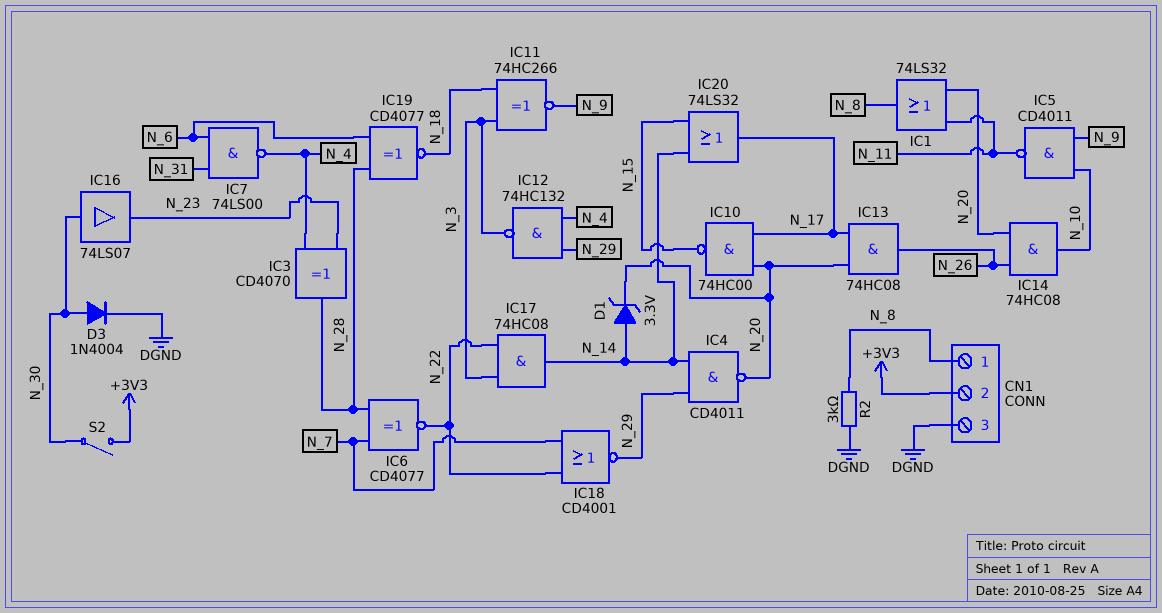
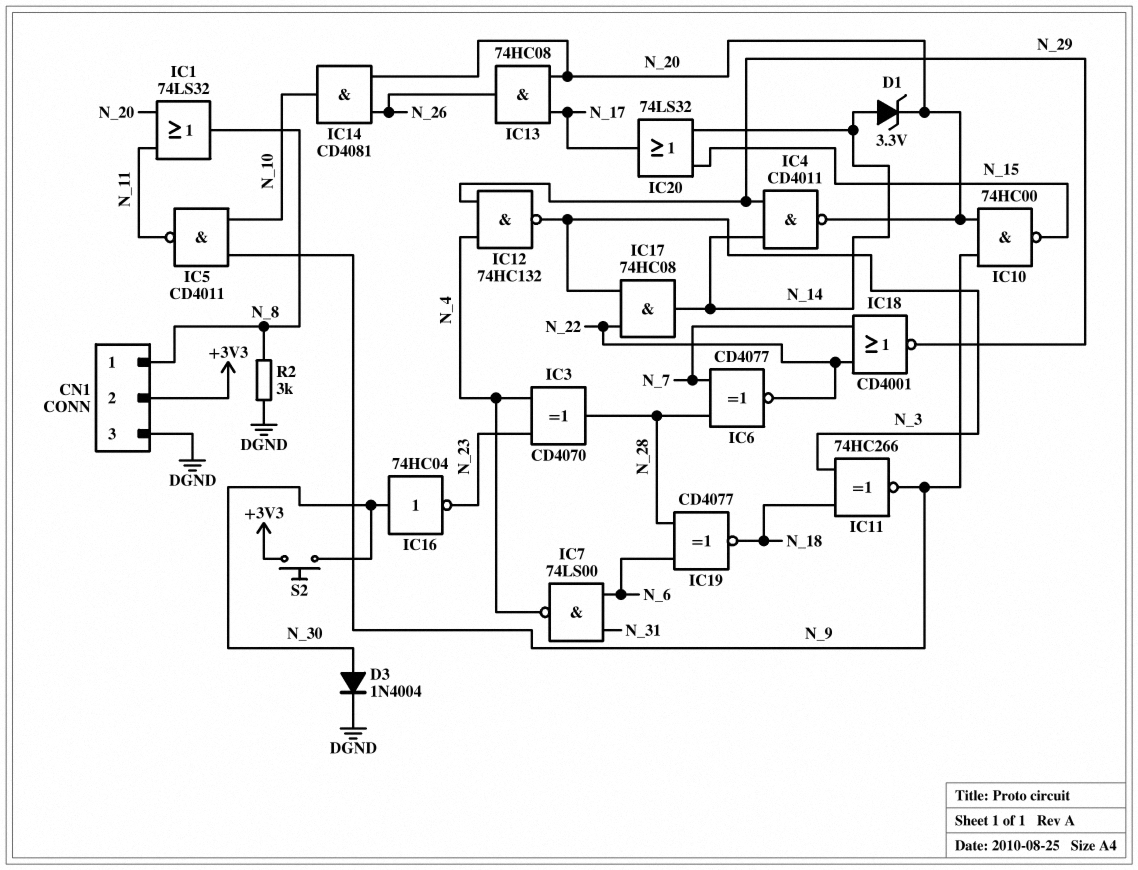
IC10: NAND 74HC00 (in N_17, in N_20, out N_15) -> NAND 74HC00 (in N_9, in N_20, out N_15)
IC14: AND 74HC08 (in N_20, in N_26, out N_10) -> AND CD4081 (in N_20, in N_26, out N_10)
IC16: buffer 74LS07 (in N_30, out N_23) -> NOT 74HC04 (in N_30, out N_23)
S2: switch (+3V3, N_30) -> button (+3V3, N_30)

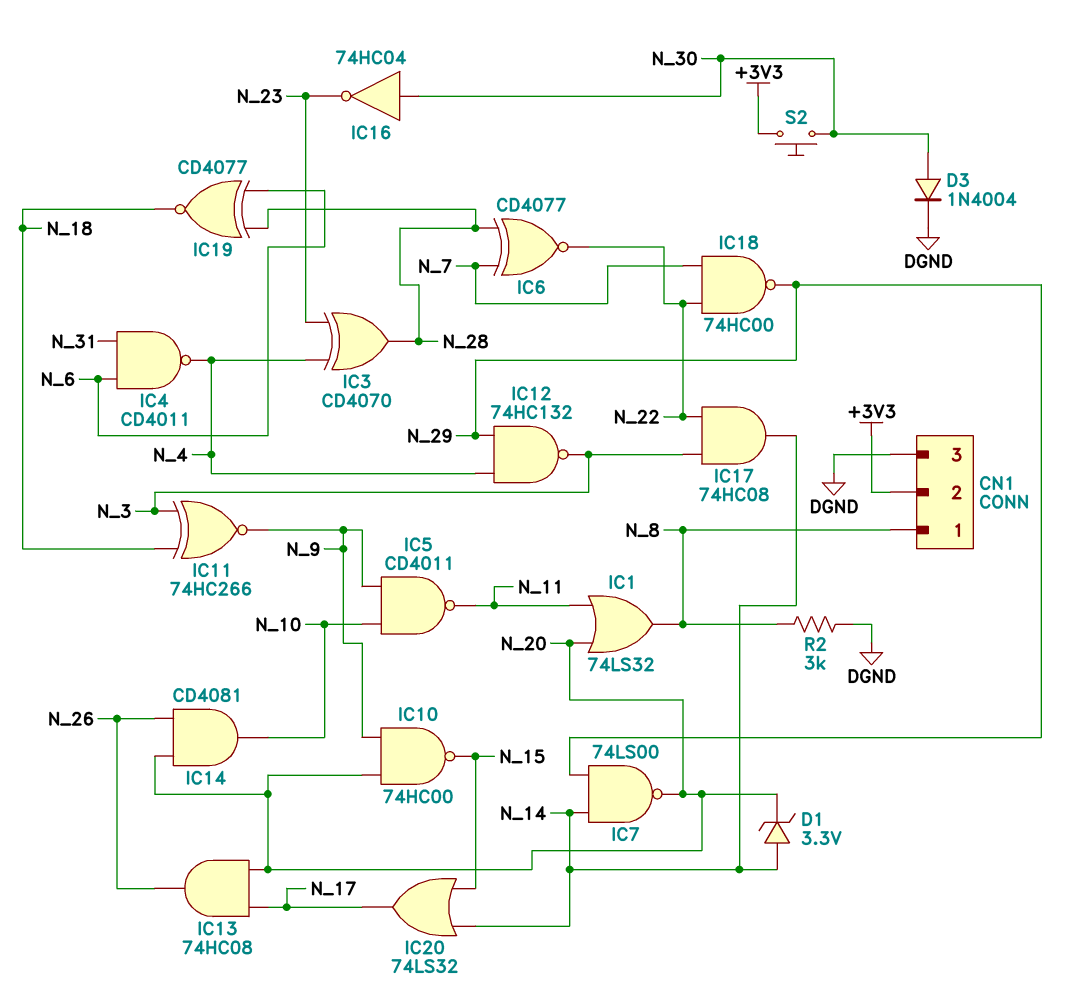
IC4: NAND CD4011 (in N_14, in N_29, out N_20) -> NAND CD4011 (in N_6, in N_31, out N_4)
IC7: NAND 74LS00 (in N_6, in N_31, out N_4) -> NAND 74LS00 (in N_14, in N_29, out N_20)
IC18: NOR CD4001 (in N_7, in N_22, out N_29) -> NAND 74HC00 (in N_7, in N_22, out N_29)

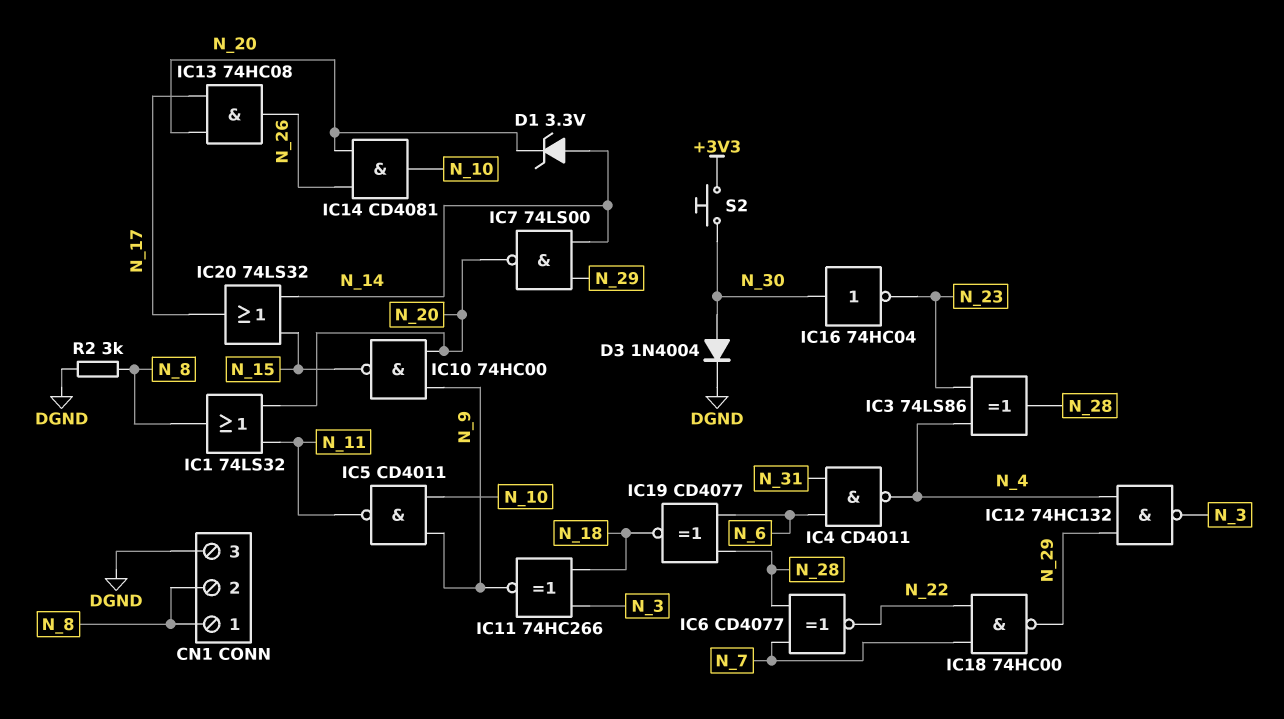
CN1 pin 2: +3V3 -> N_8
IC3: XOR CD4070 (in N_4, in N_23, out N_28) -> XOR 74LS86 (in N_4, in N_23, out N_28)
IC17: AND 74HC08 (in N_3, in N_22, out N_14) -> none

